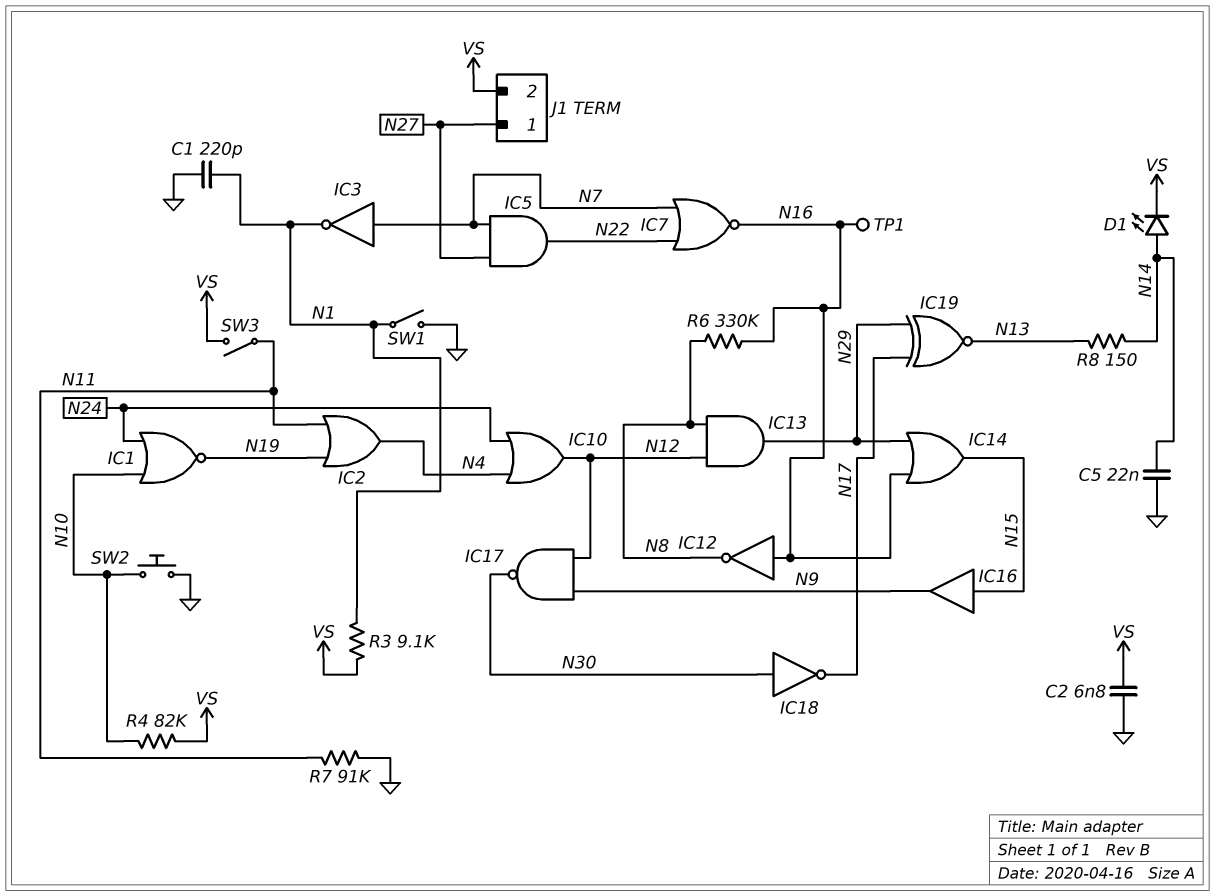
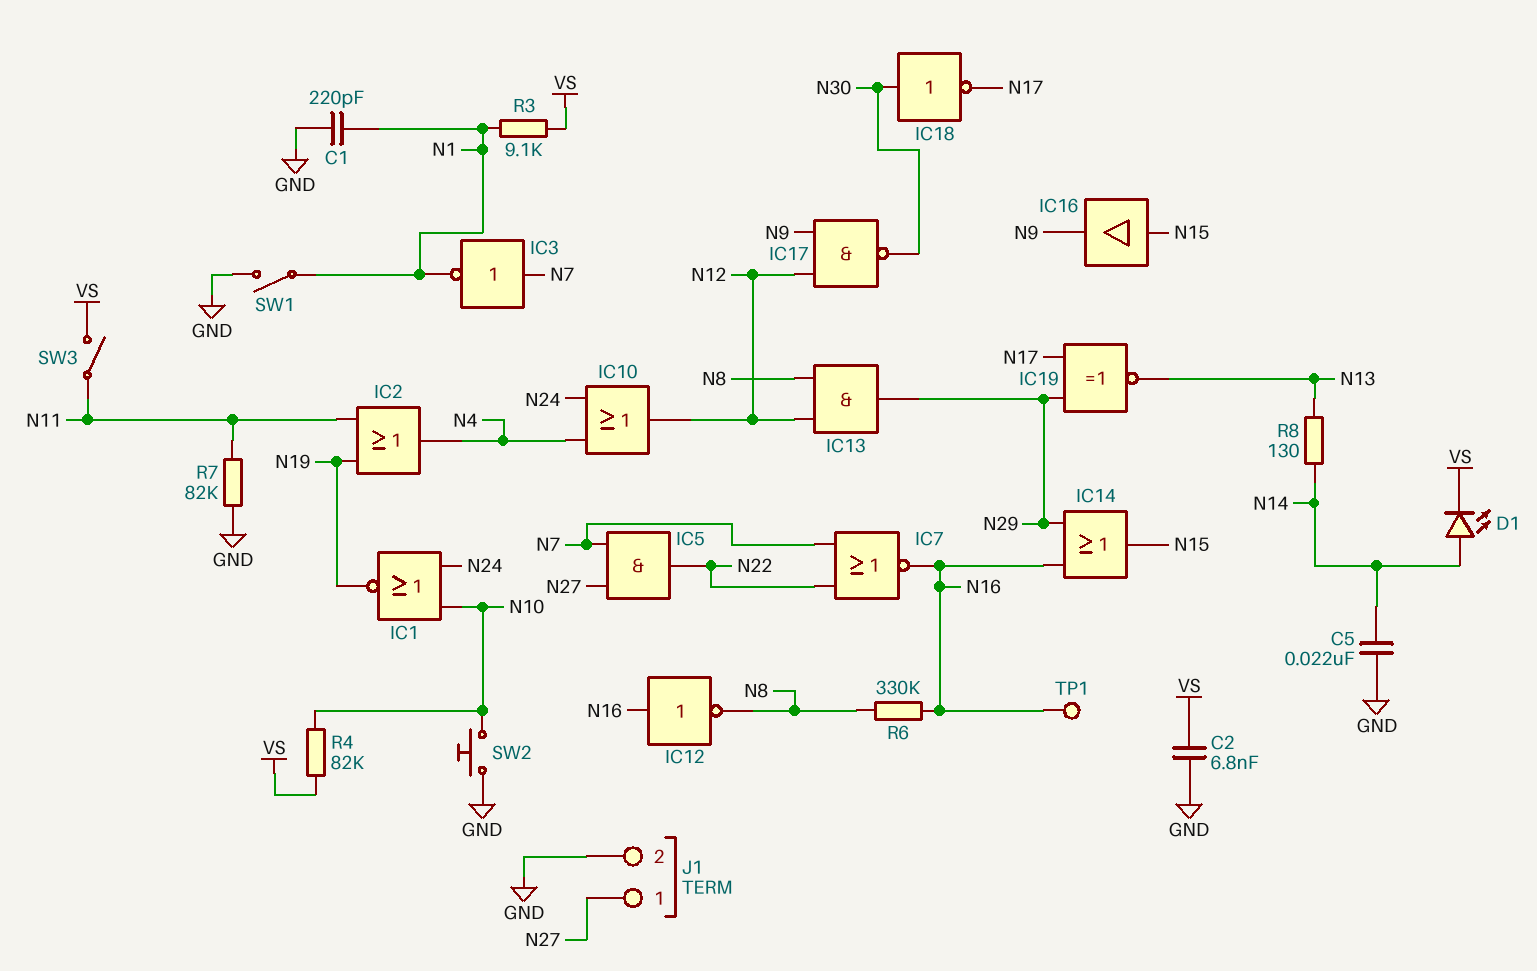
J1 pin 2: VS -> GND
R7: 91k (GND, N11) -> 82k (GND, N11)
R8: 150 (N13, N14) -> 130 (N13, N14)

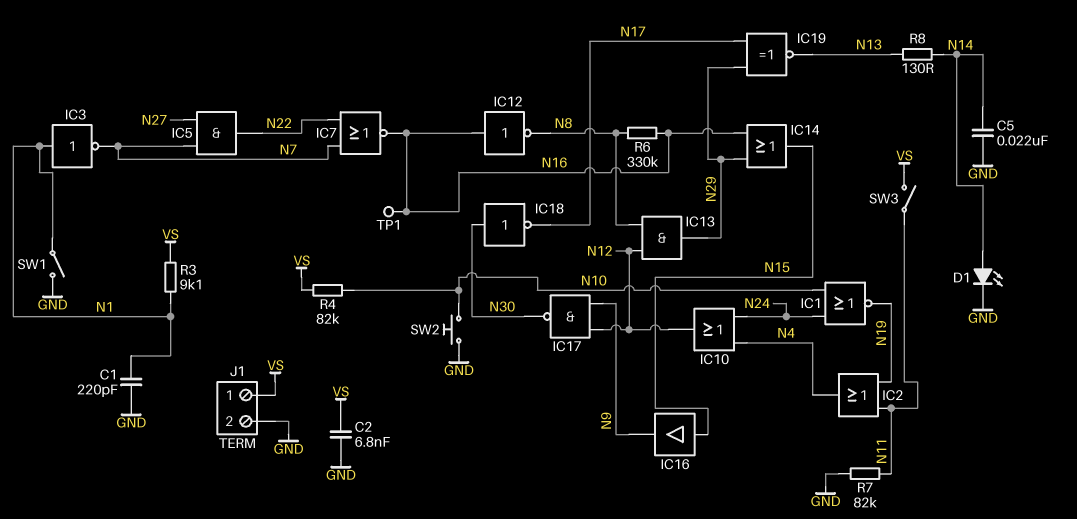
D1: LED (A N14, K VS) -> LED (A N14, K GND)
IC3: NOT (in N7, out N1) -> NOT (in N1, out N7)
J1 pin 1: N27 -> VS

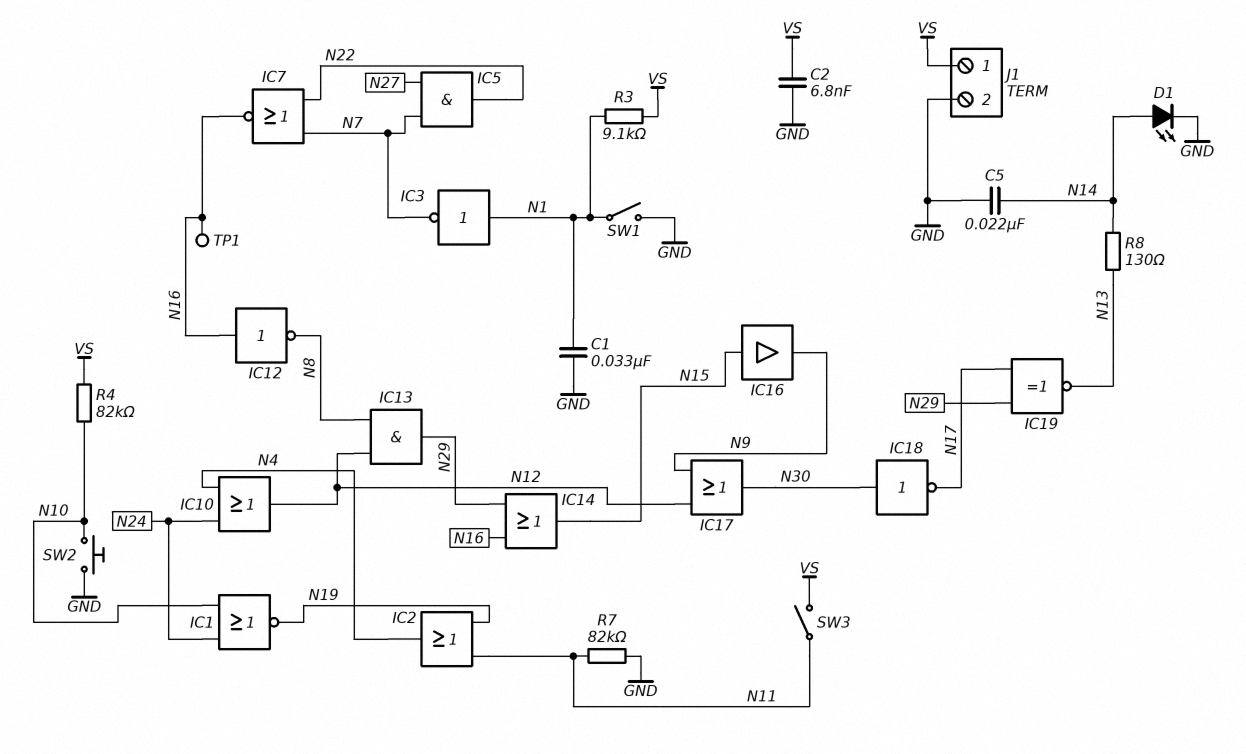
C1: 220pF (GND, N1) -> 33nF (GND, N1)
IC17: NAND (in N9, in N12, out N30) -> OR (in N9, in N12, out N30)
R6: 330k (N8, N16) -> none

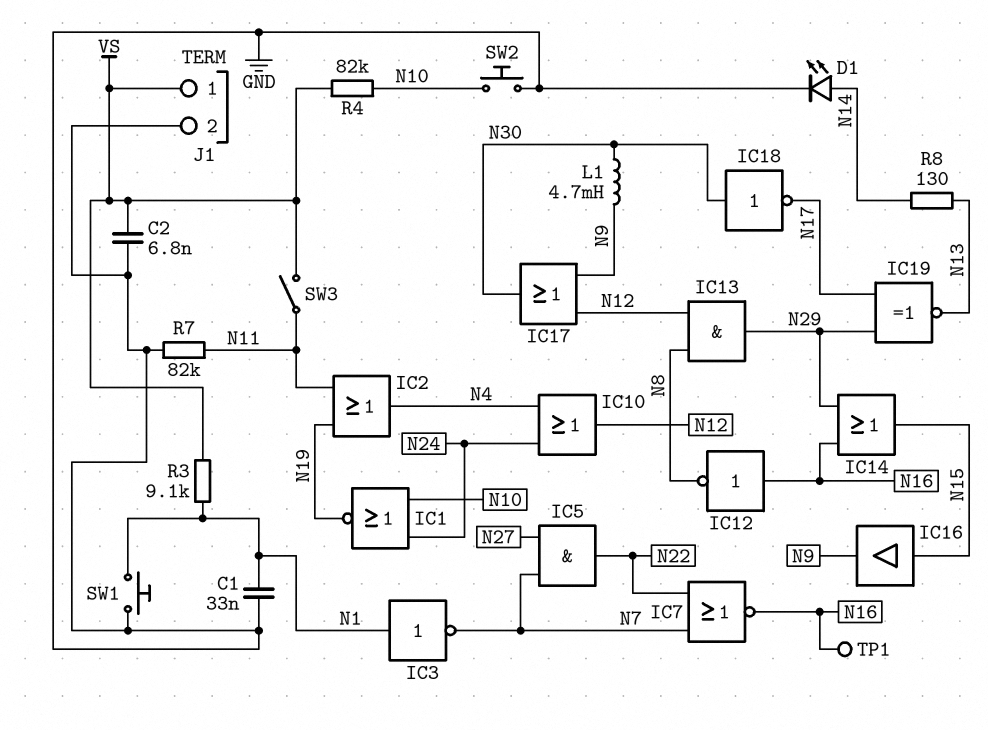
C5: 22nF (GND, N14) -> none
L1: none -> 4.7mH (N9, N30)
SW1: switch (GND, N1) -> button (GND, N1)

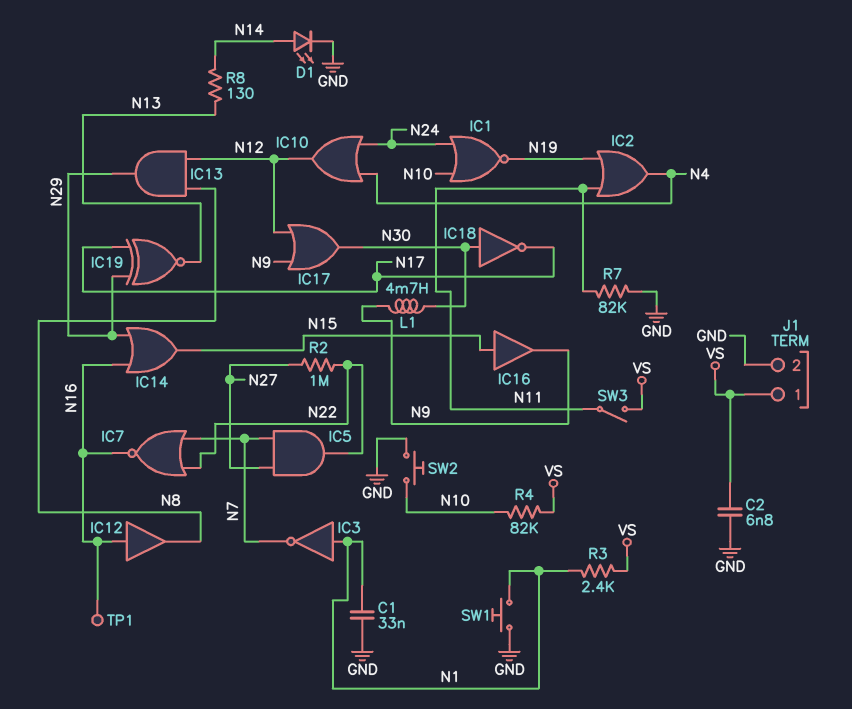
IC12: NOT (in N16, out N8) -> buffer (in N16, out N8)
R2: none -> 1M (N22, N27)
R3: 9.1k (N1, VS) -> 2.4k (N1, VS)

